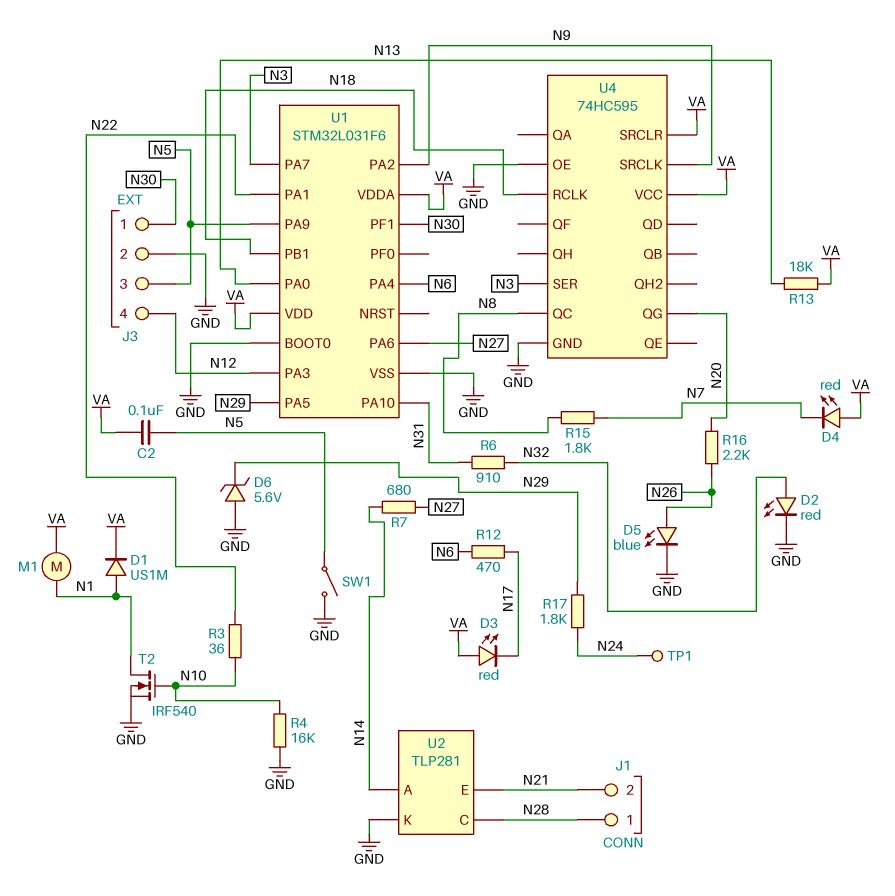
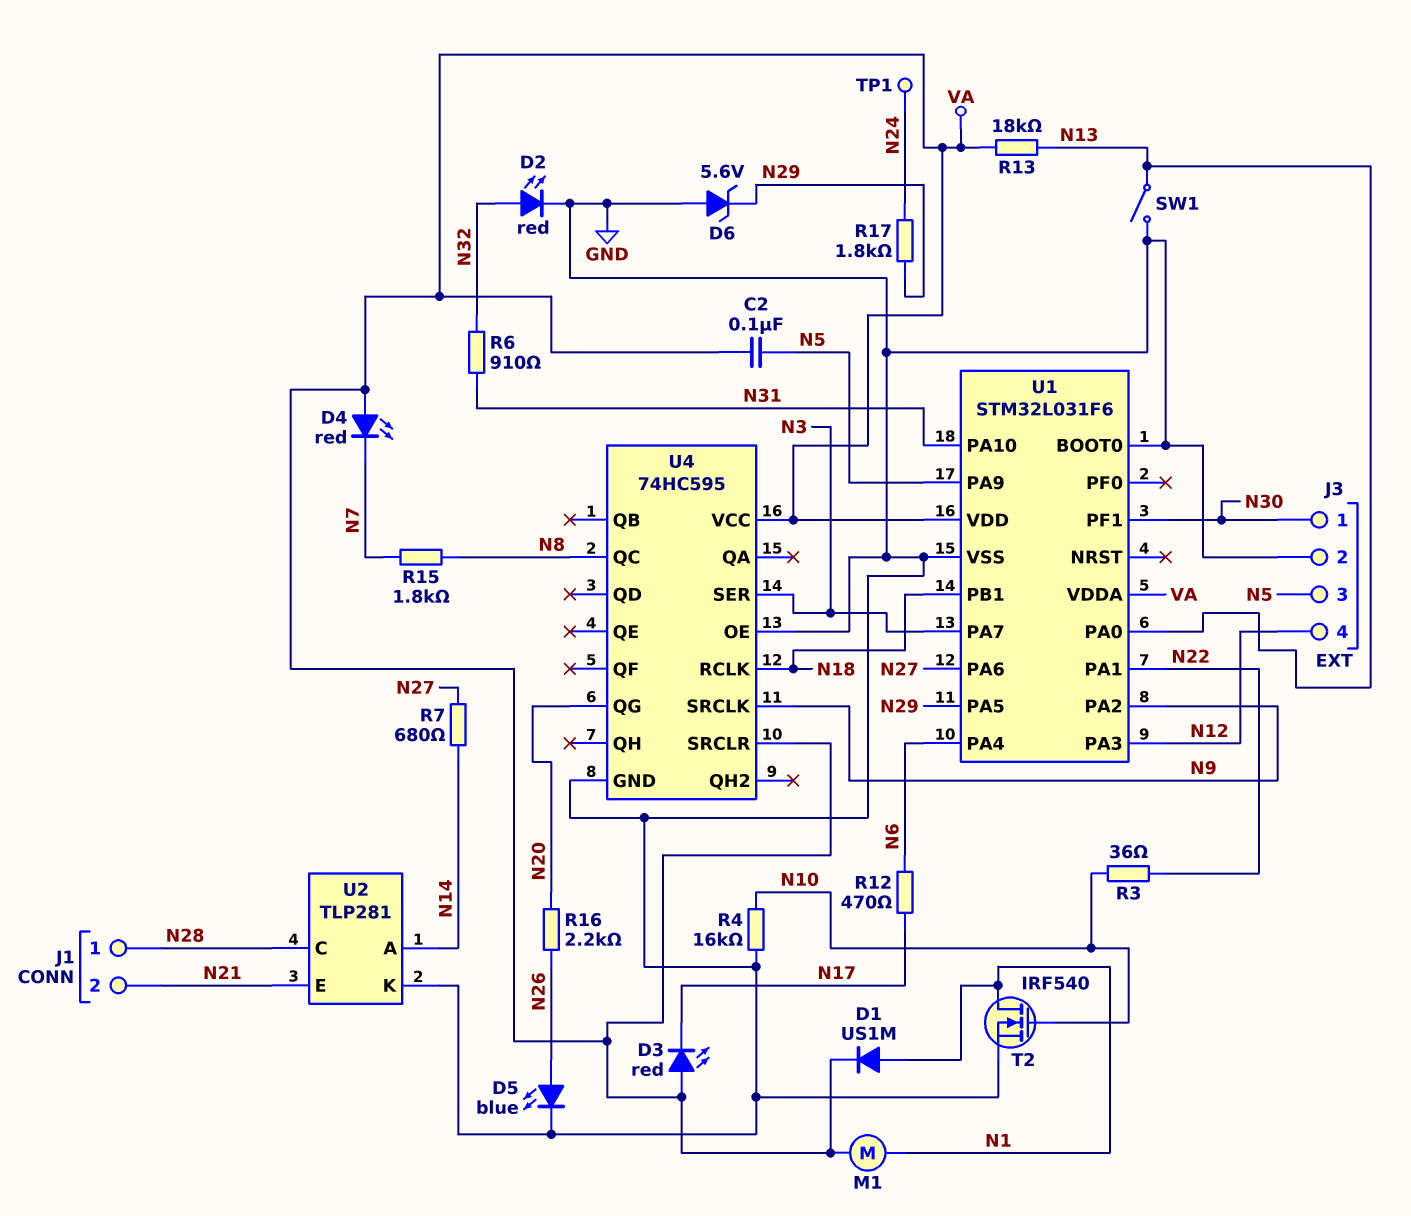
SW1: switch (GND, N5) -> switch (GND, N13)

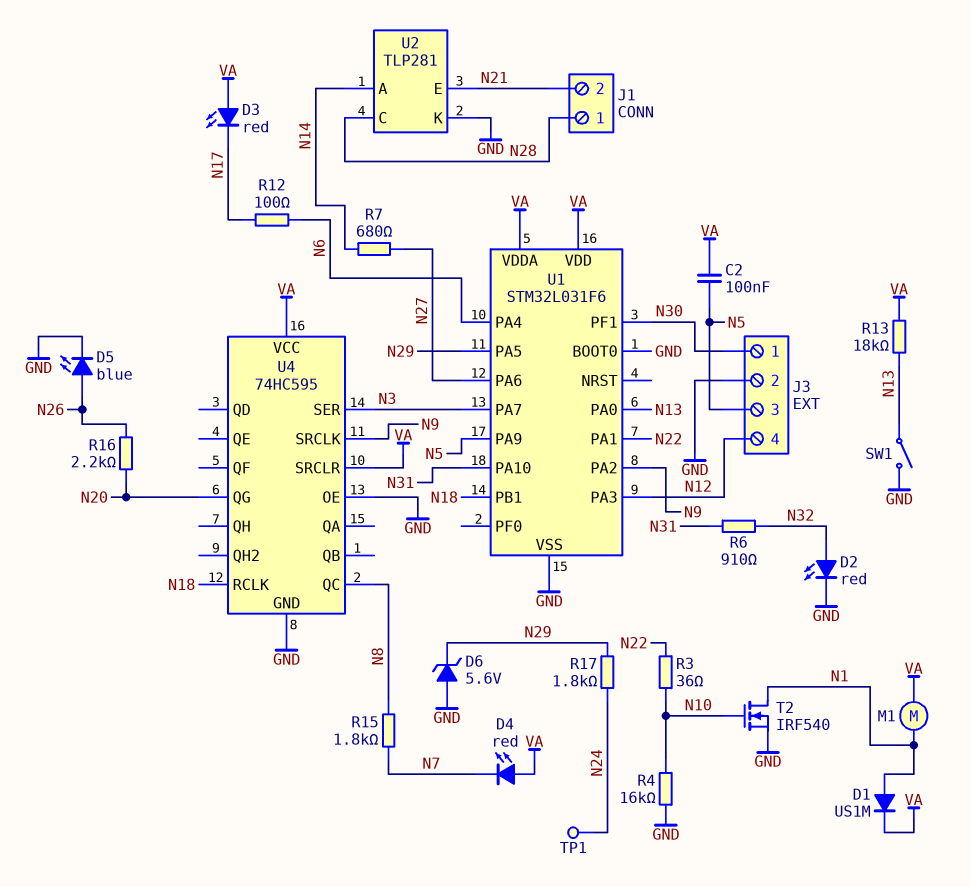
R12: 470 (N6, N17) -> 100 (N6, N17)

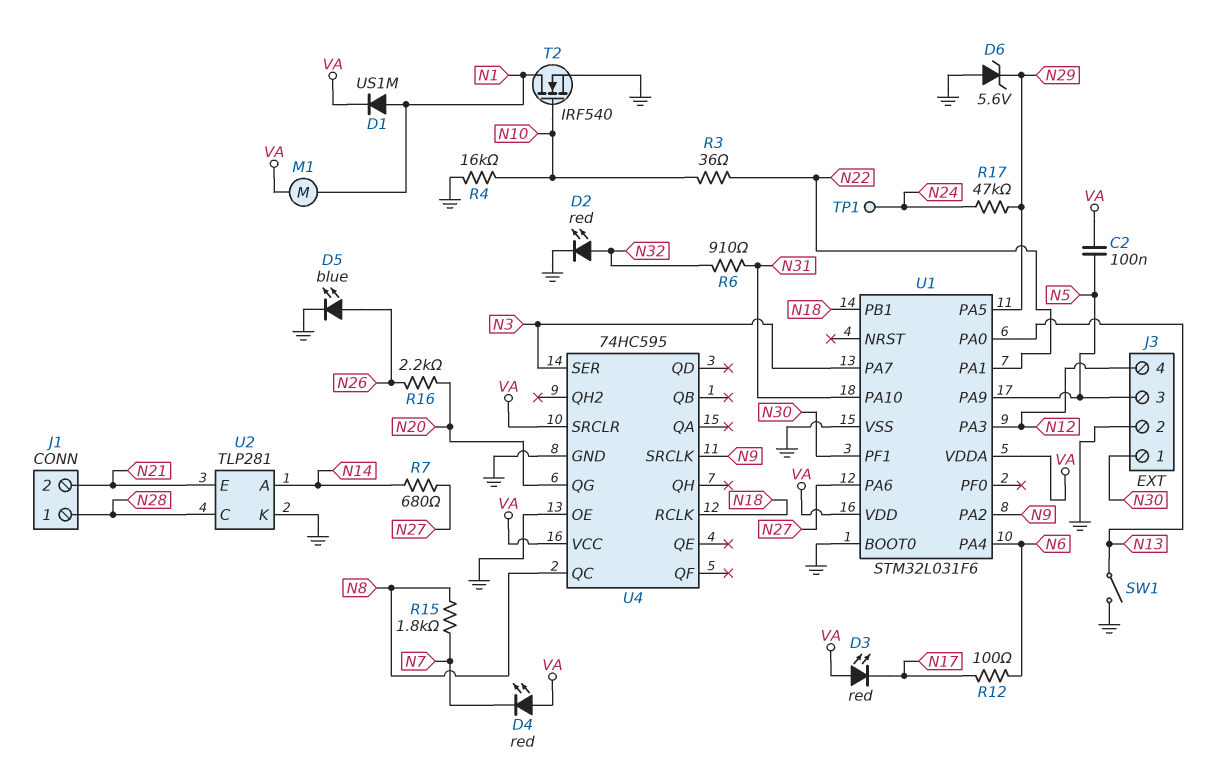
R13: 18k (N13, VA) -> none
R17: 1.8k (N24, N29) -> 47k (N24, N29)

